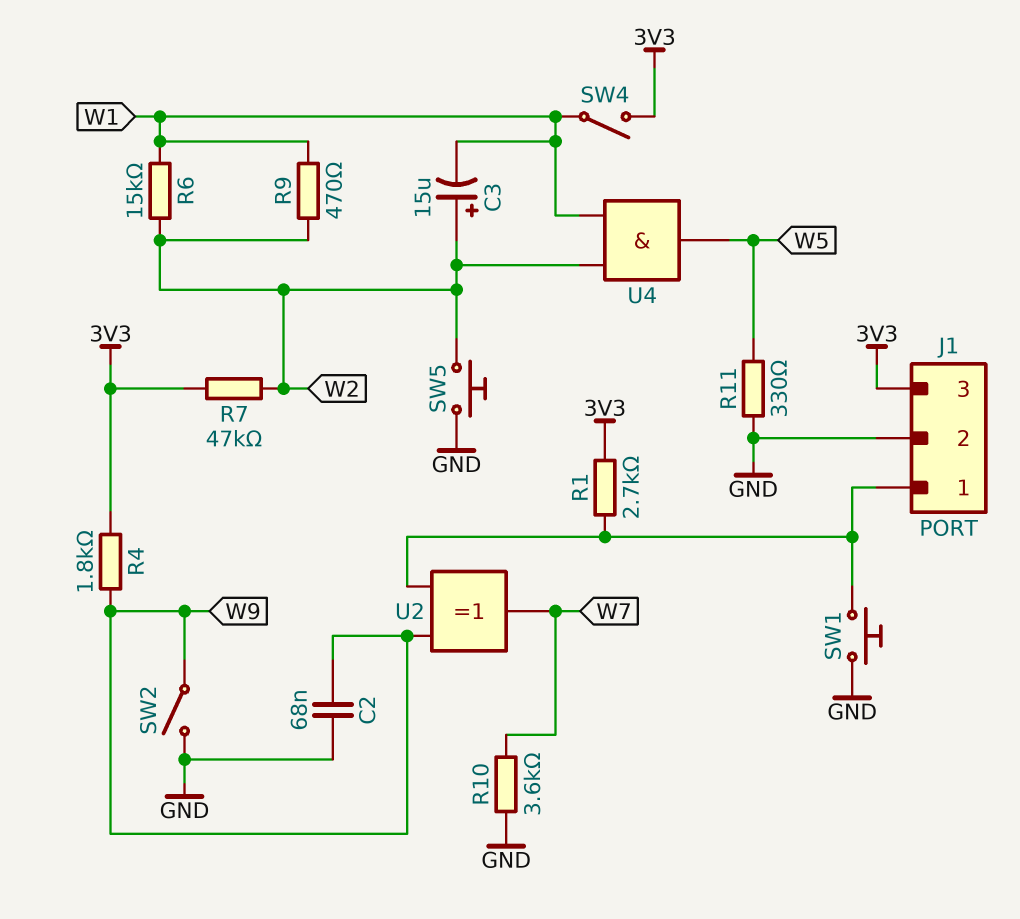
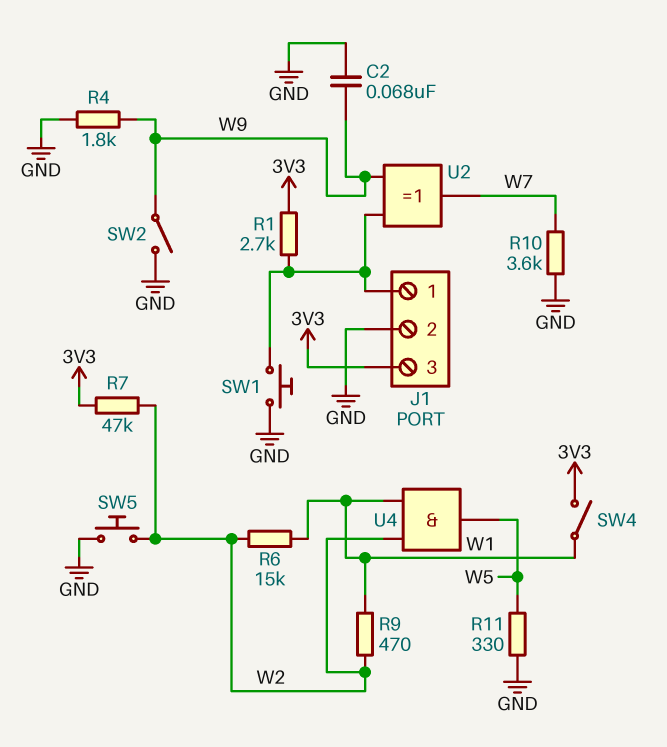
C3: 15uF (plus W2, minus W1) -> none
R4: 1.8k (3V3, W9) -> 1.8k (GND, W9)

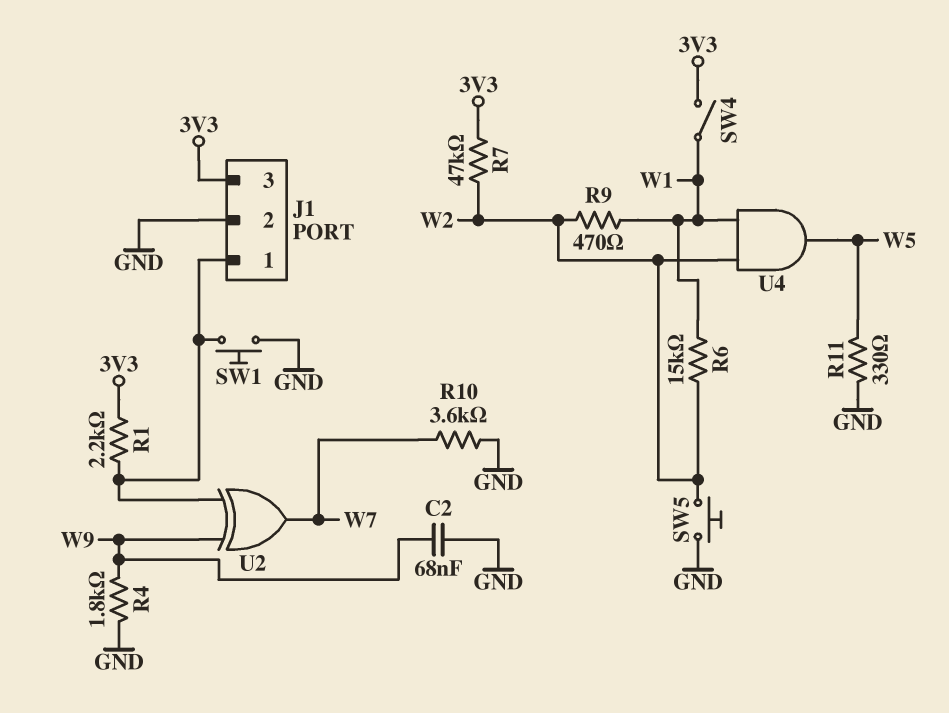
R1: 2.7k (3V3, J1/1) -> 2.2k (3V3, J1/1)
SW2: switch (GND, W9) -> none

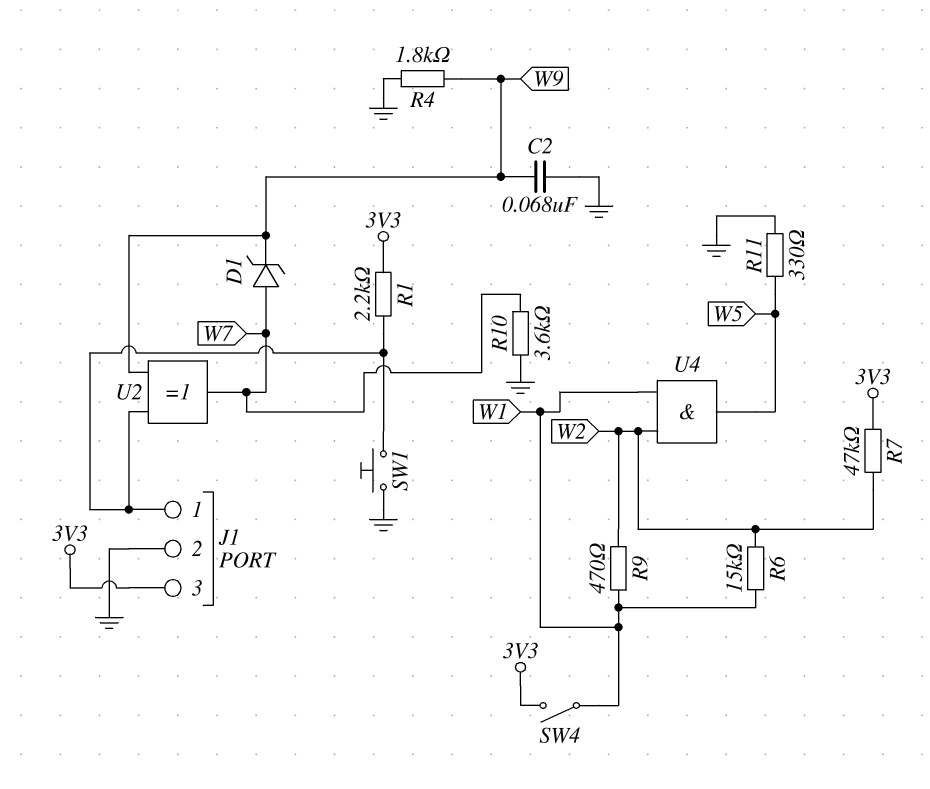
D1: none -> zener (A W7, K W9)
SW5: button (GND, W2) -> none

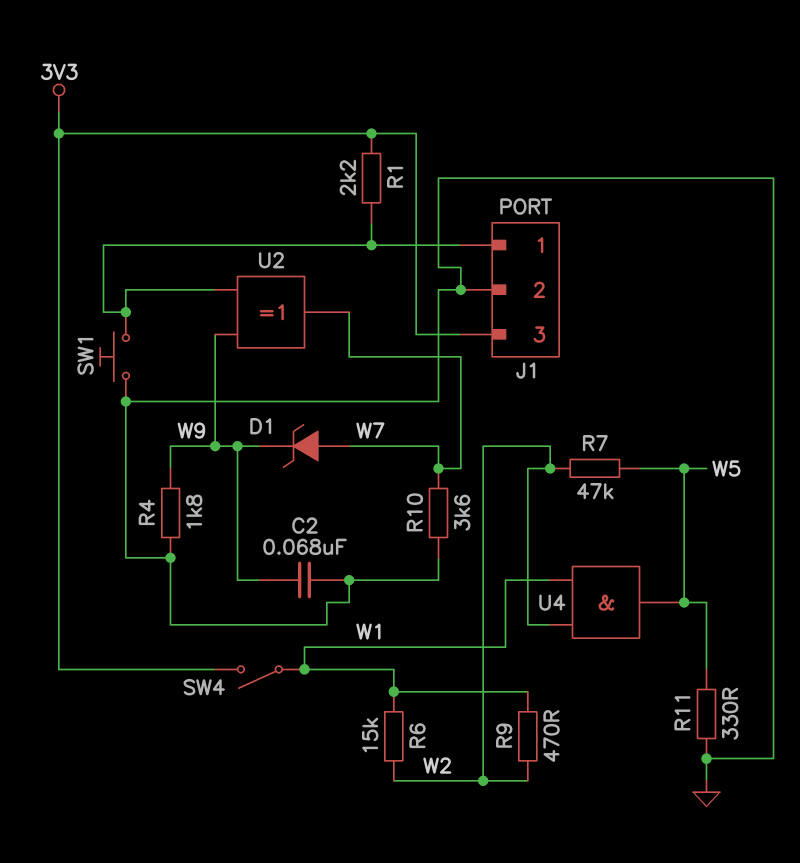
R7: 47k (3V3, W2) -> 47k (W2, W5)

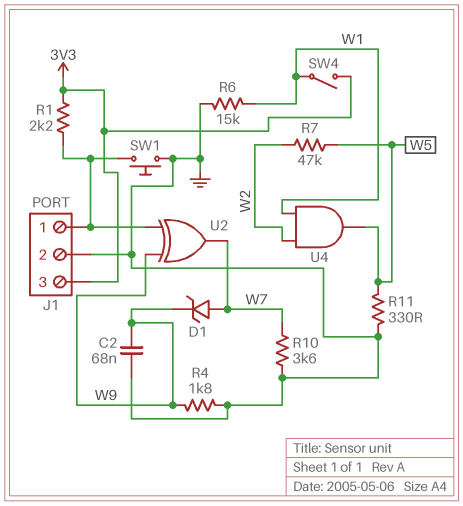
R6: 15k (W1, W2) -> 15k (GND, W1)
R9: 470 (W1, W2) -> none

